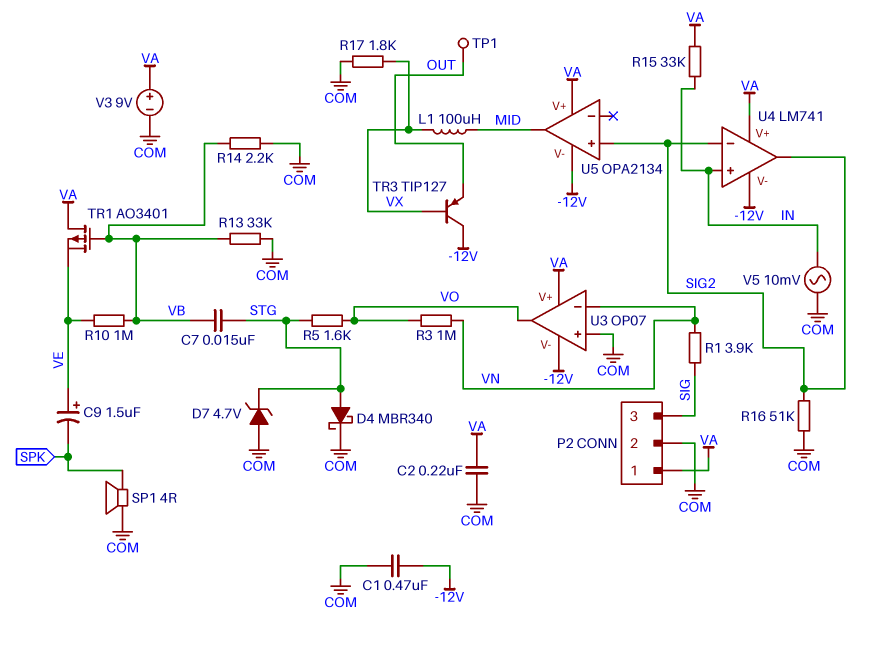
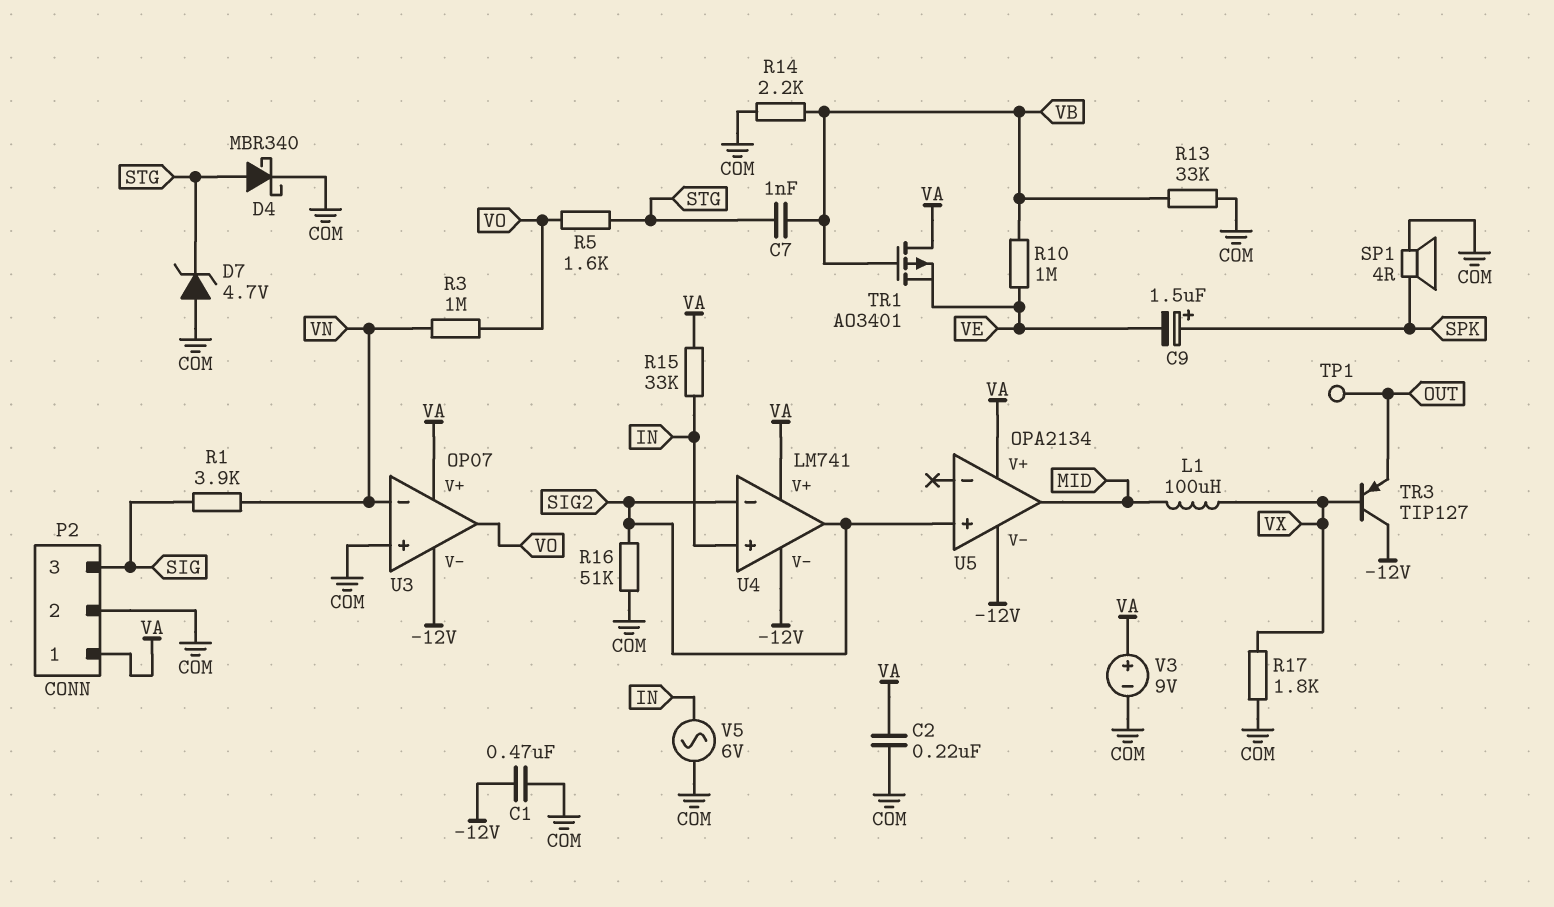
C7: 15nF (STG, VB) -> 1nF (STG, VB)
C9: 1.5uF (plus VE, minus SPK) -> 1.5uF (plus SPK, minus VE)
V5: AC 10mV (COM, IN) -> AC 6V (COM, IN)

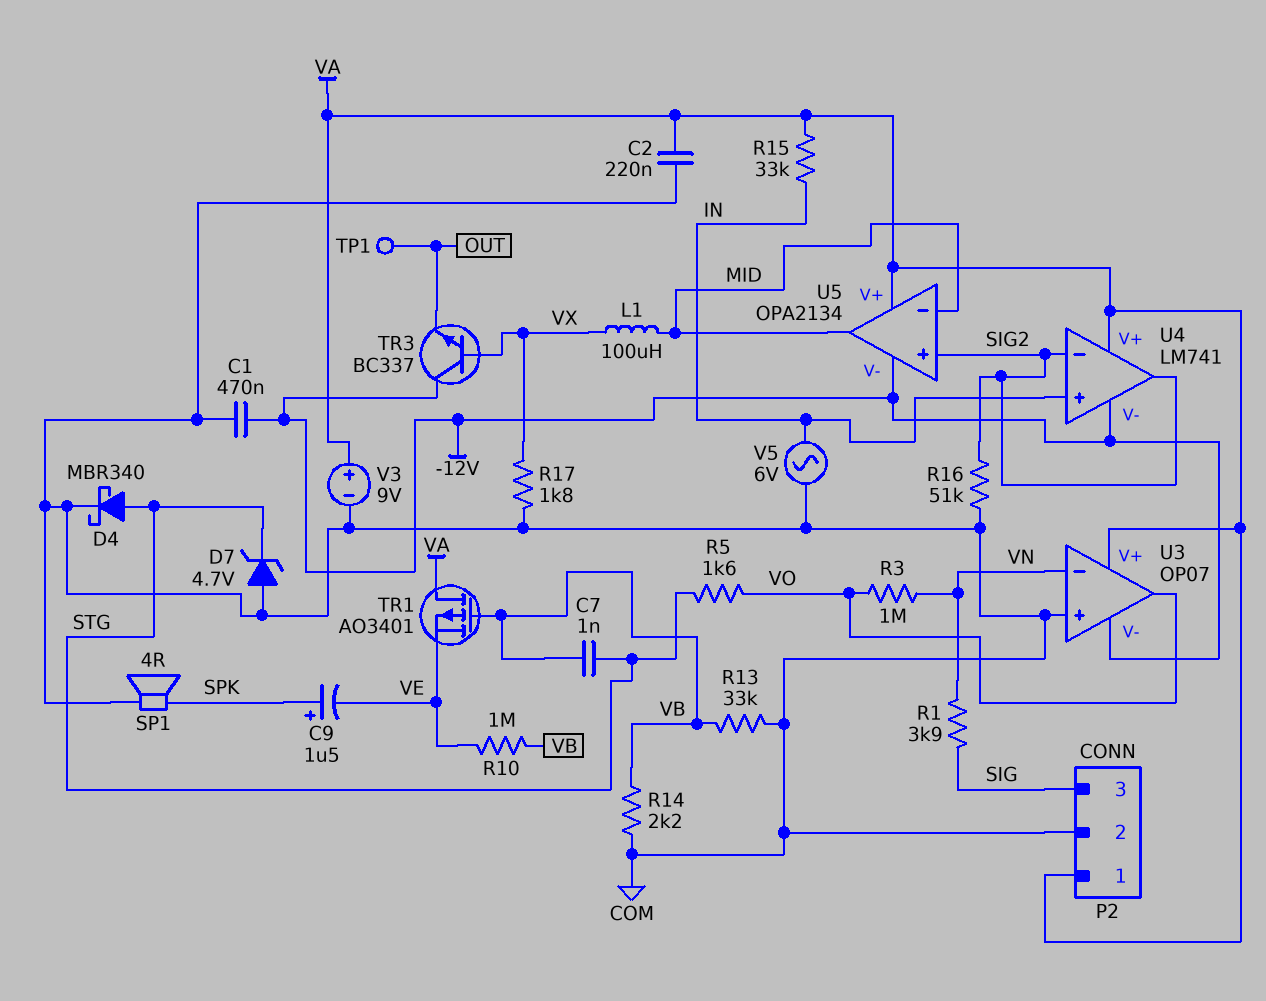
TR3: PNP TIP127 (B VX, C -12V, E OUT) -> NPN BC337 (B VX, C -12V, E OUT)
U5 pin in-: none -> MID

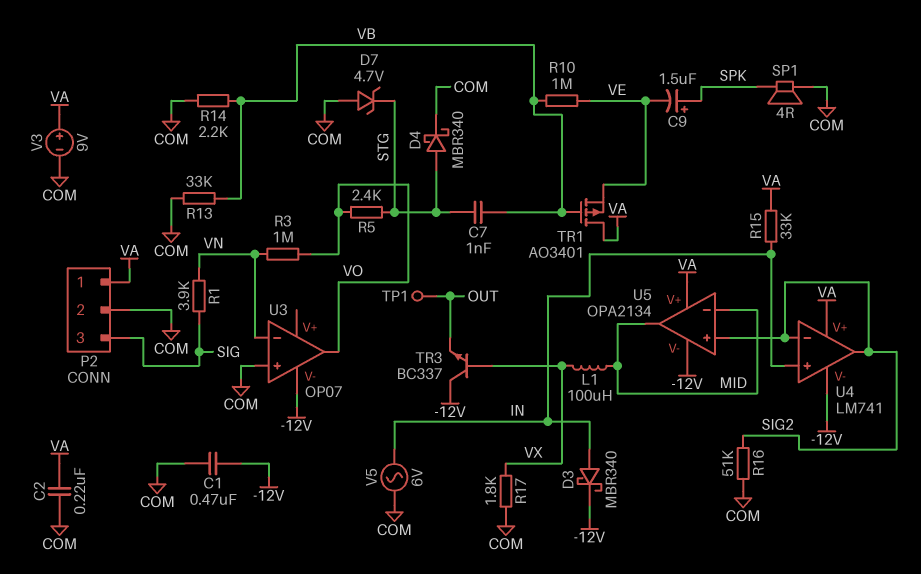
D3: none -> schottky MBR340 (A IN, K -12V)
R5: 1.6k (STG, VO) -> 2.4k (STG, VO)
U3 pin V+: VA -> none

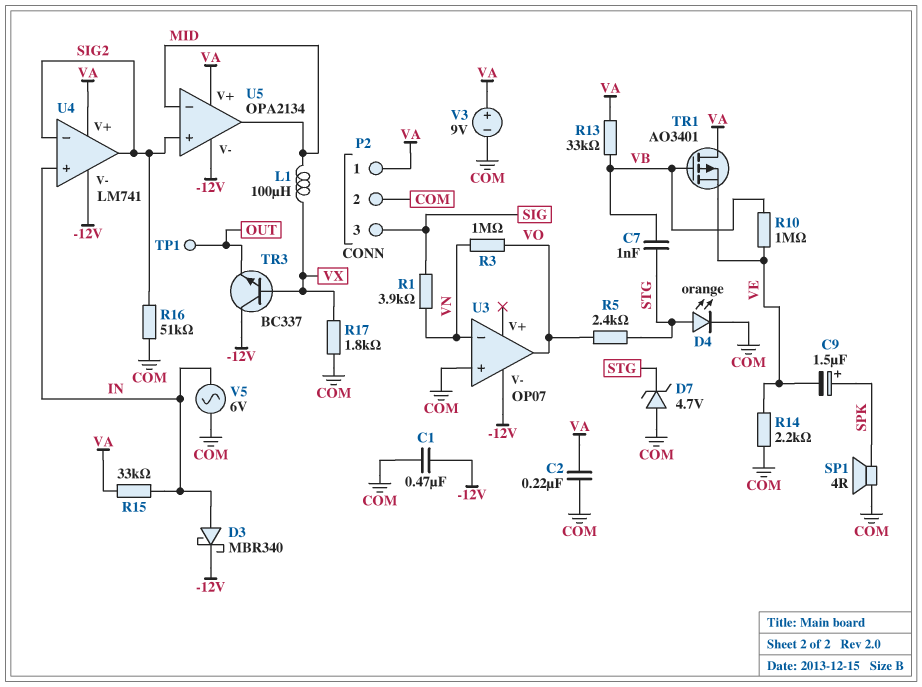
D4: schottky MBR340 (A STG, K COM) -> LED orange (A STG, K COM)
R13: 33k (COM, VB) -> 33k (VA, VB)
R14: 2.2k (COM, VB) -> 2.2k (COM, VE)

